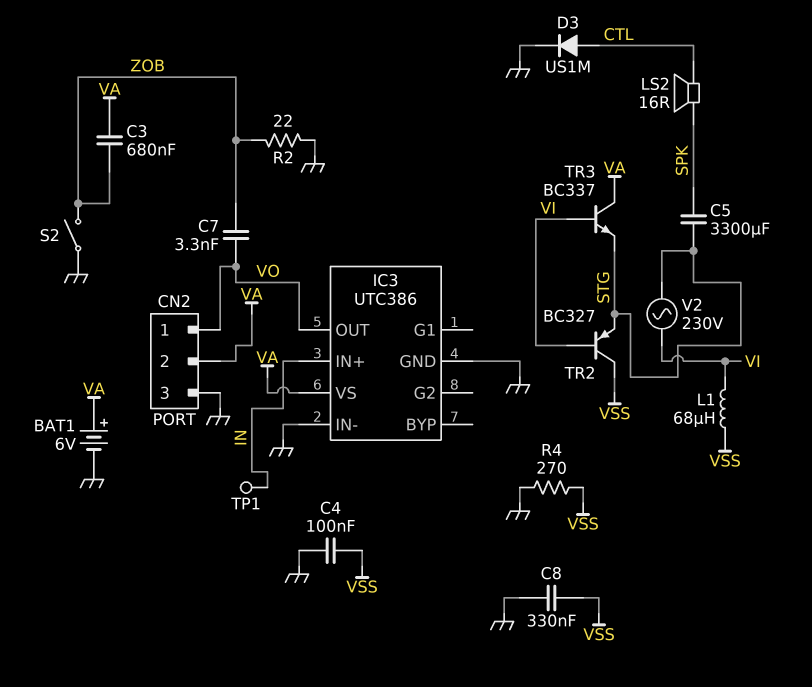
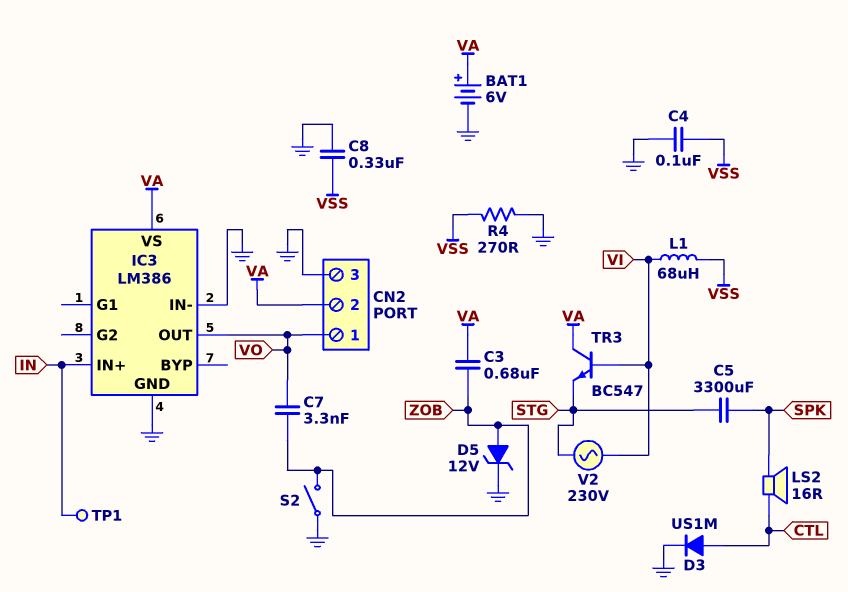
D5: none -> zener 12V (A ZOB, K GND)
IC3: UTC386 -> LM386
R2: 22 (GND, ZOB) -> none
TR2: PNP BC327 (B VI, C VSS, E STG) -> none
TR3: NPN BC337 (B VI, C VA, E STG) -> NPN BC547 (B VI, C VA, E STG)

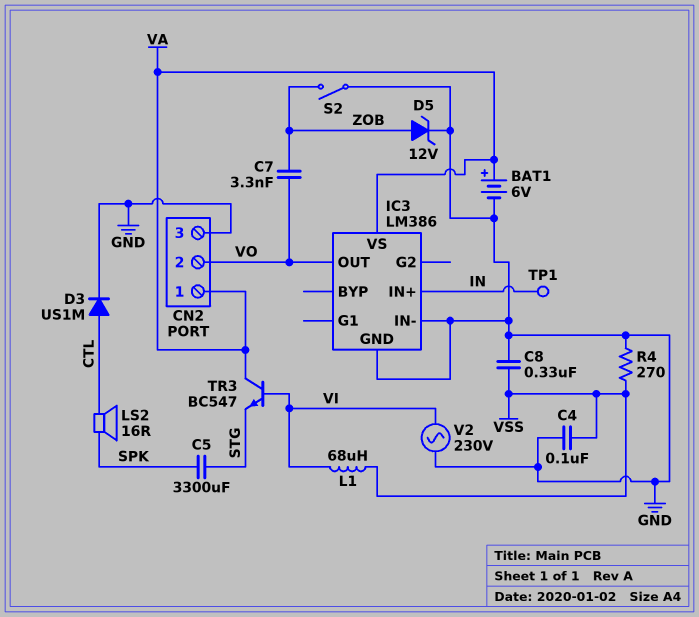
C3: 680nF (VA, ZOB) -> none
CN2 pin 1: VO -> VA
CN2 pin 2: VA -> VO
V2: AC 230V (STG, VI) -> AC 230V (GND, VI)

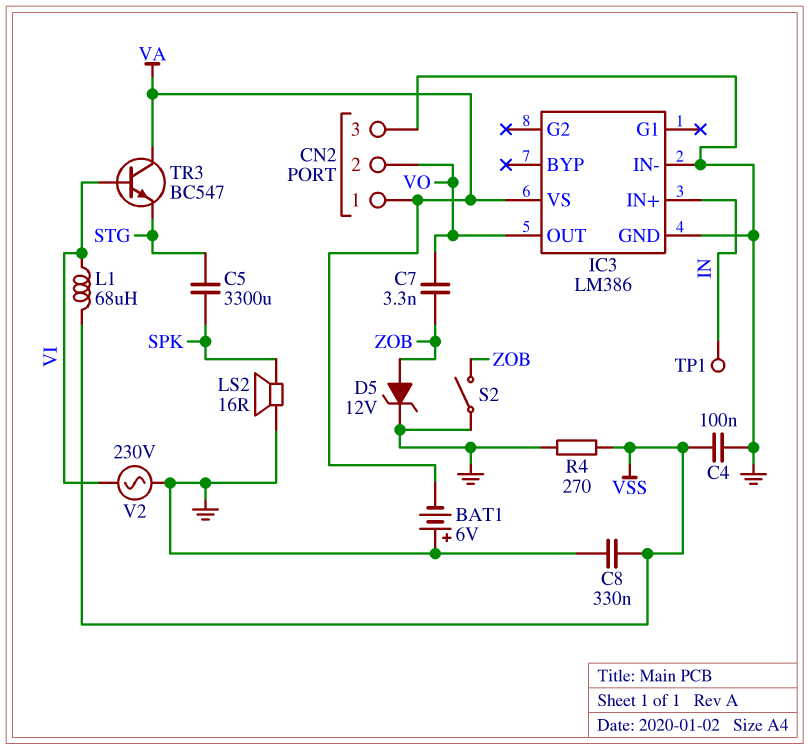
BAT1: 6V (plus VA, minus GND) -> 6V (plus GND, minus VA)
D3: diode US1M (A CTL, K GND) -> none
LS2: speaker 16R (CTL, SPK) -> speaker 16R (GND, SPK)

